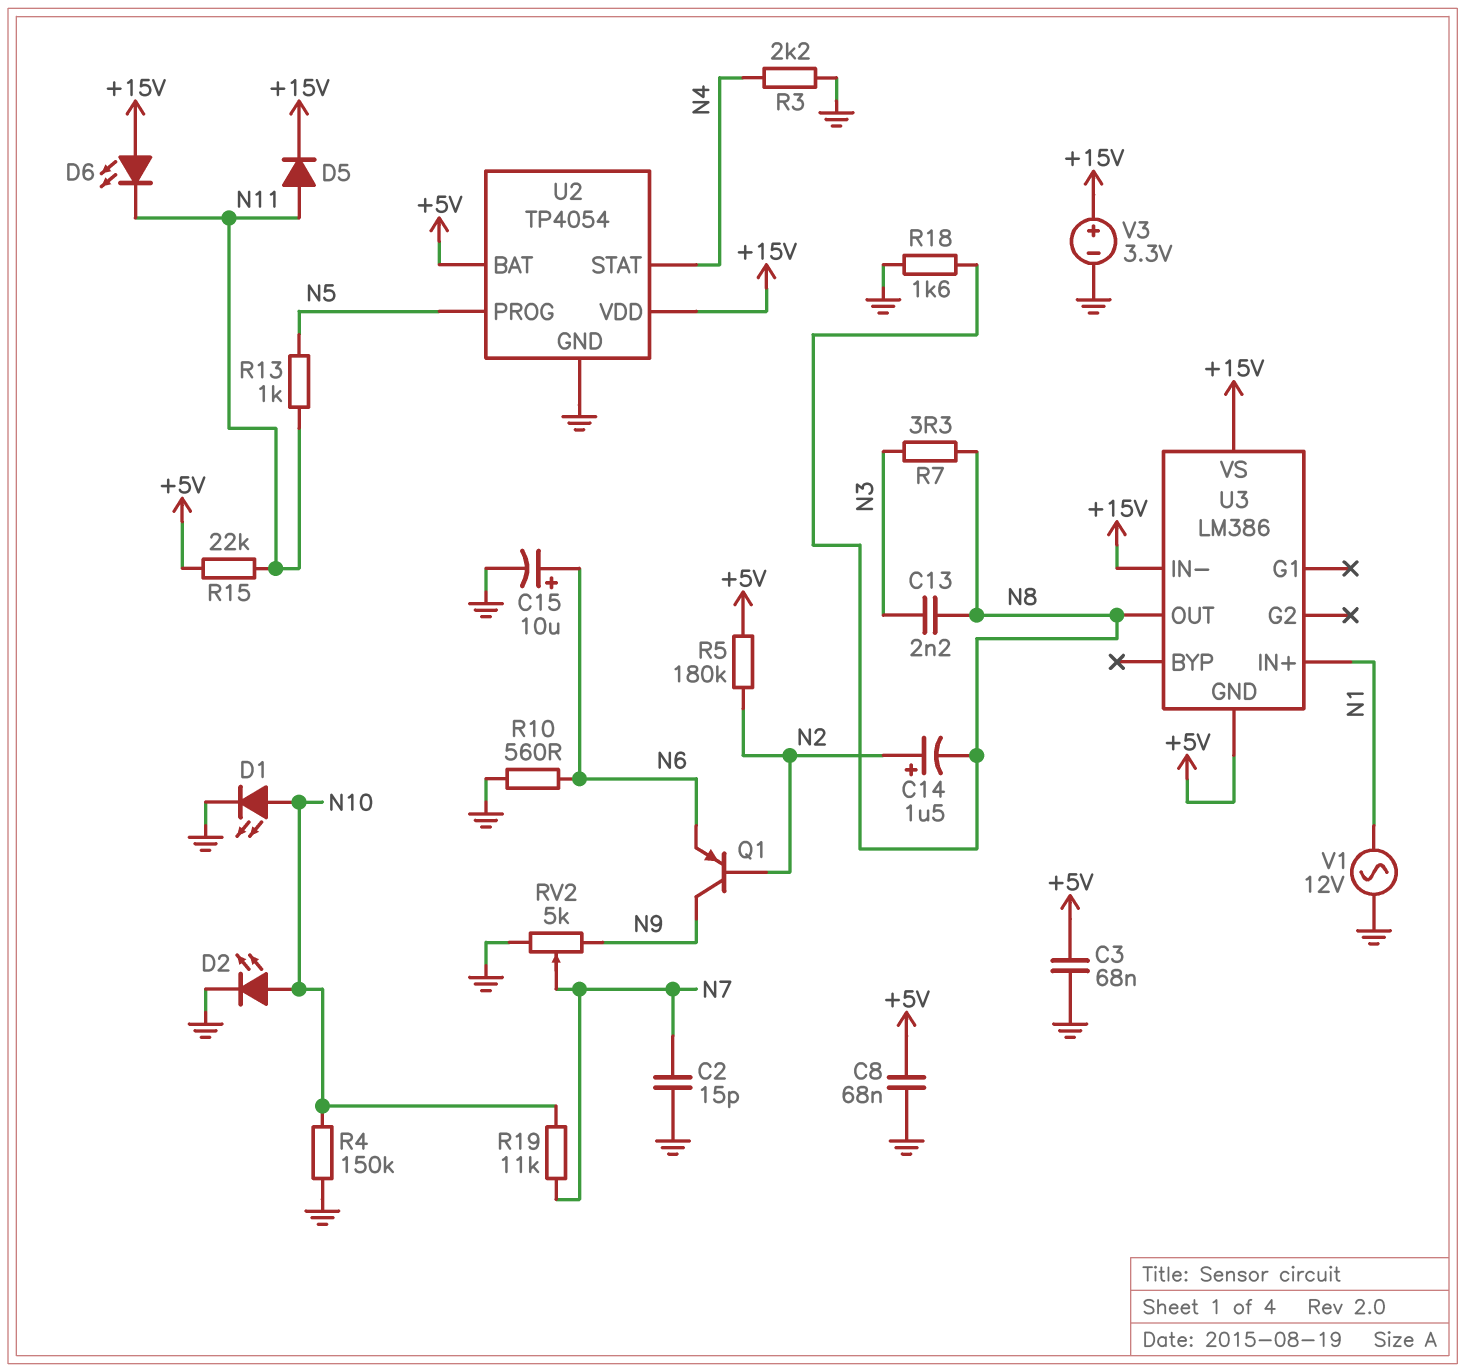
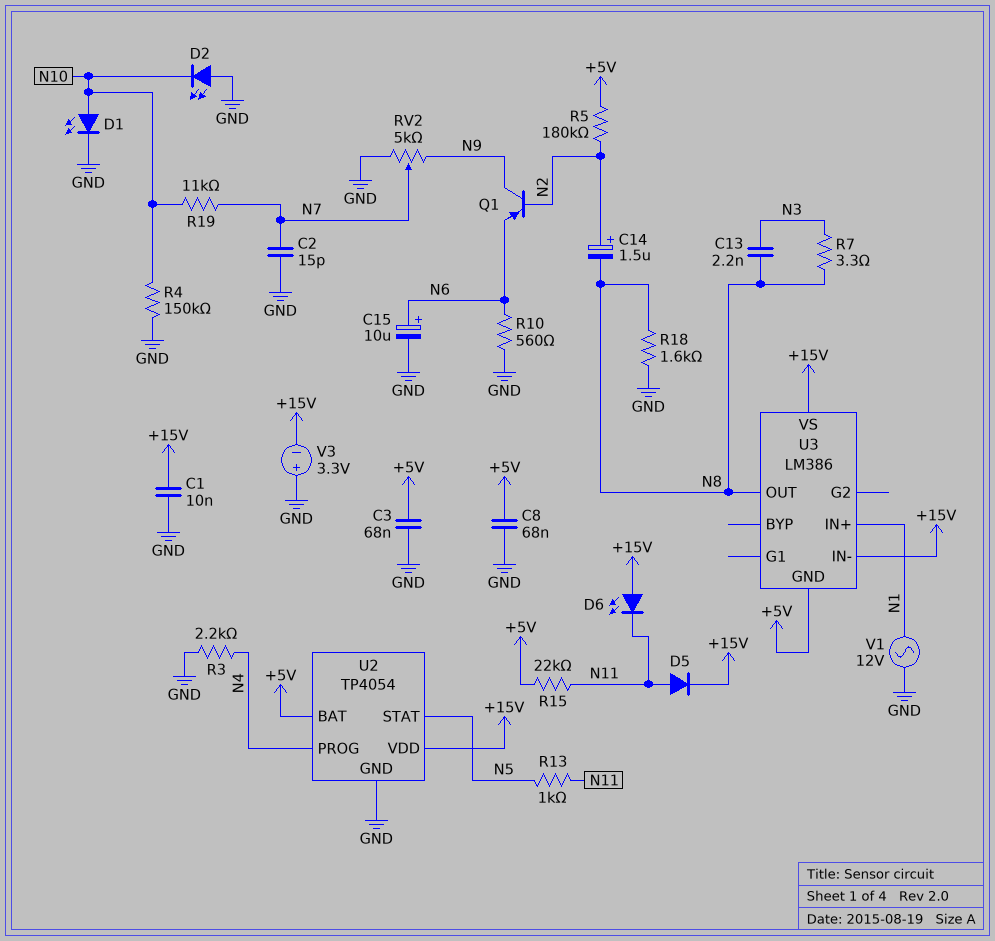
C1: none -> 10nF (+15V, GND)
D2: LED (A N10, K GND) -> LED (A GND, K N10)
U2 pin PROG: N5 -> N4
U2 pin STAT: N4 -> N5
V3: 3.3V (plus +15V, minus GND) -> 3.3V (plus GND, minus +15V)

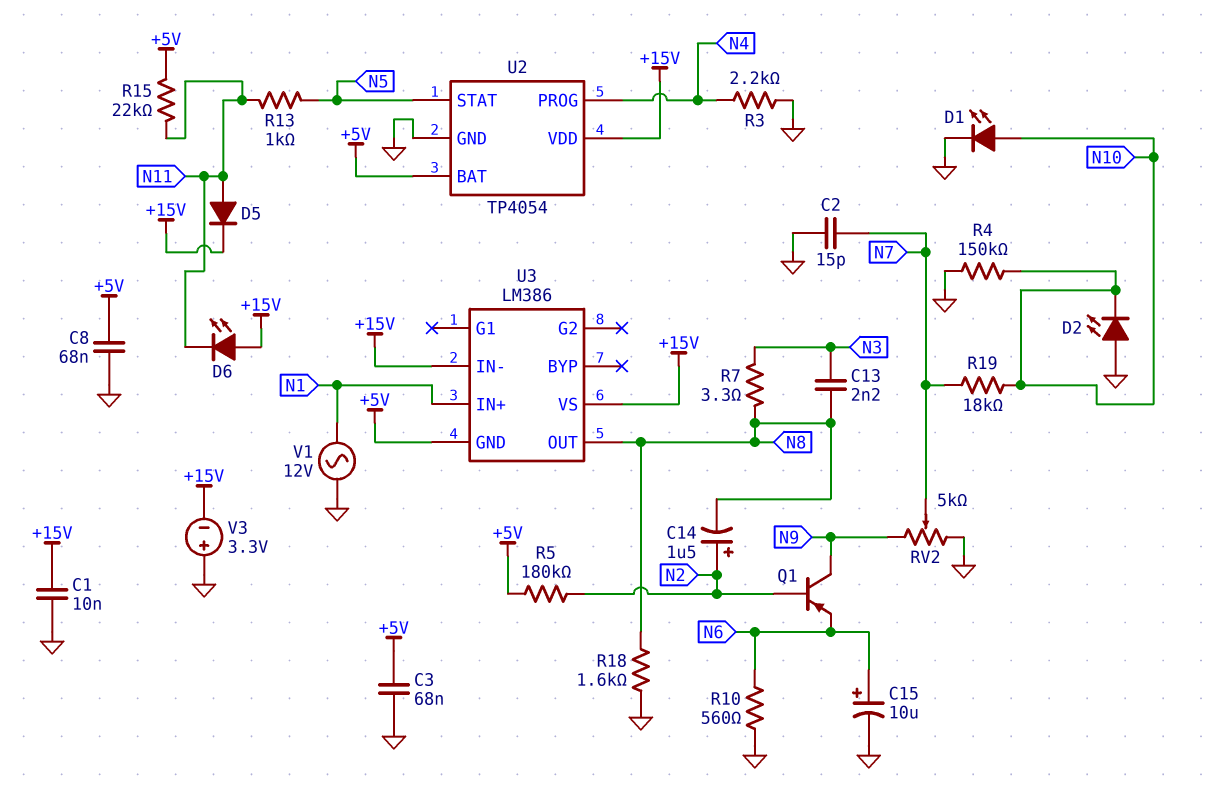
R19: 11k (N7, N10) -> 18k (N7, N10)

